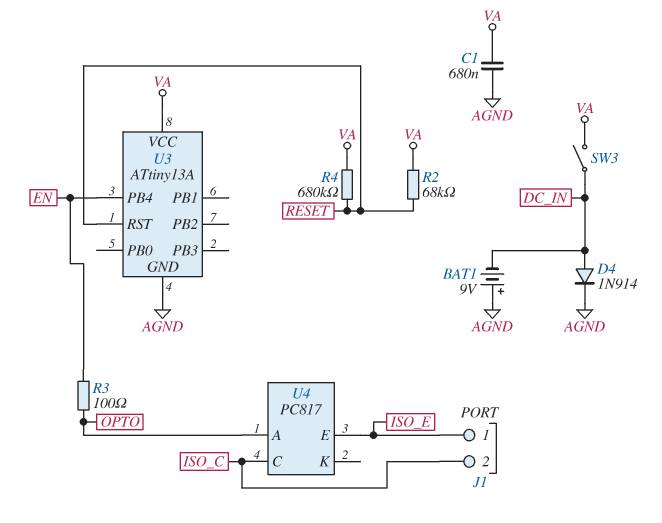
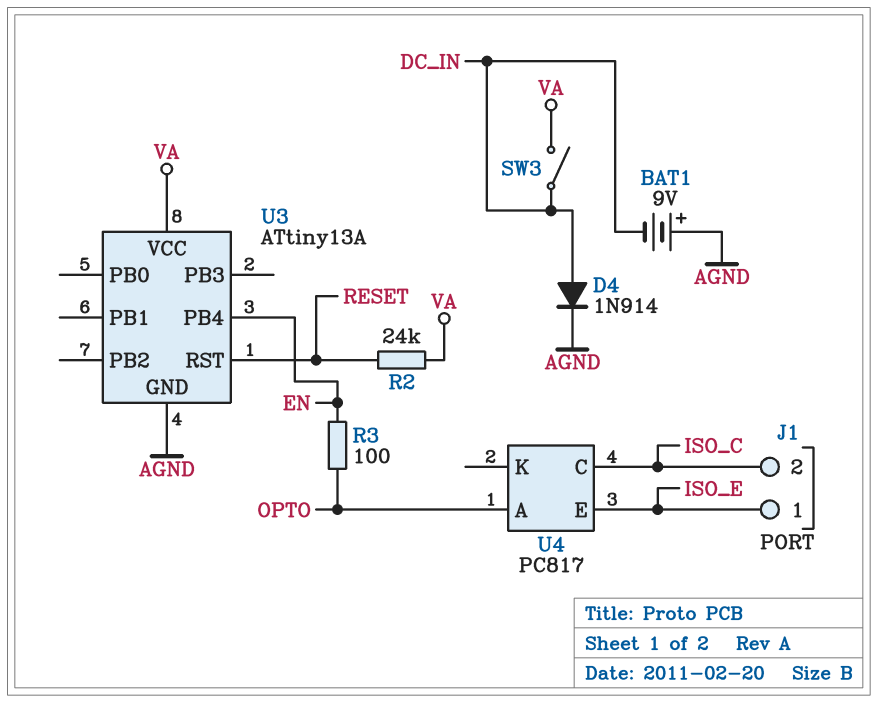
C1: 680nF (AGND, VA) -> none
R2: 68k (RESET, VA) -> 24k (RESET, VA)
R4: 680k (RESET, VA) -> none

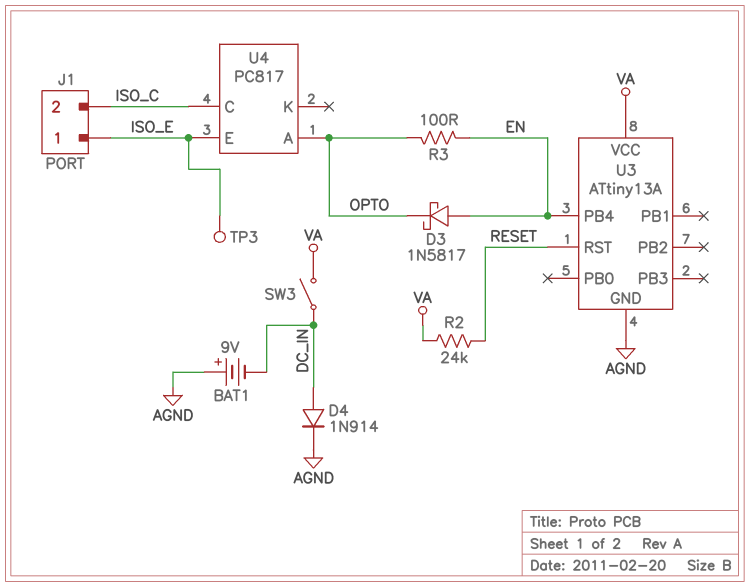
D3: none -> schottky 1N5817 (A EN, K OPTO)
TP3: none -> test point (ISO_E)

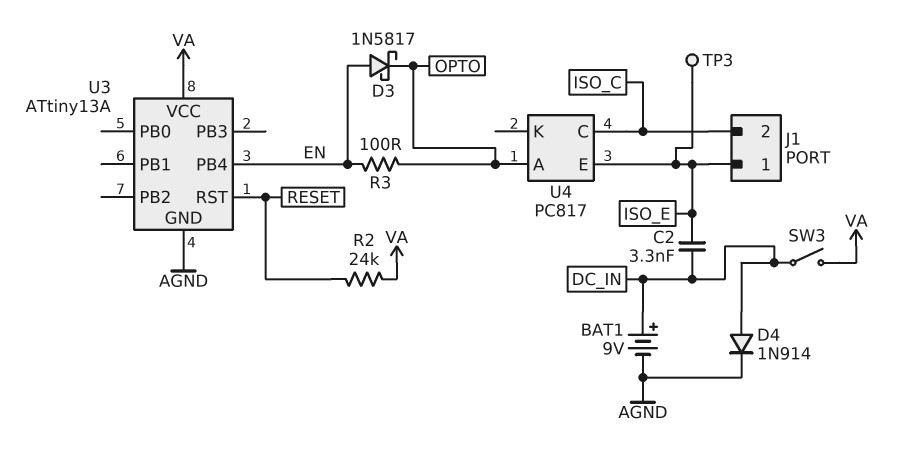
BAT1: 9V (plus AGND, minus DC_IN) -> 9V (plus DC_IN, minus AGND)
C2: none -> 3.3nF (DC_IN, ISO_E)

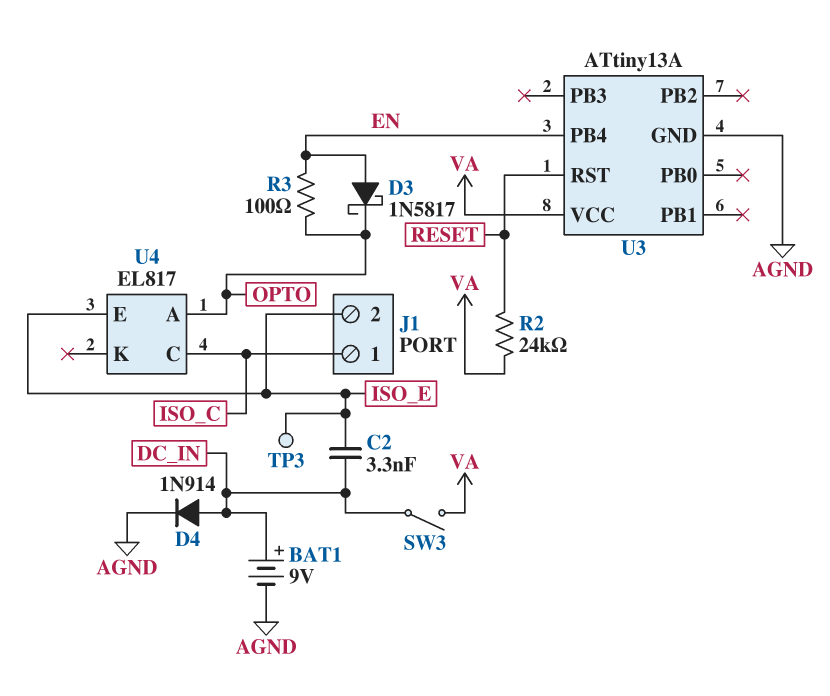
J1 pin 1: ISO_E -> ISO_C
J1 pin 2: ISO_C -> ISO_E
U4: PC817 -> EL817

